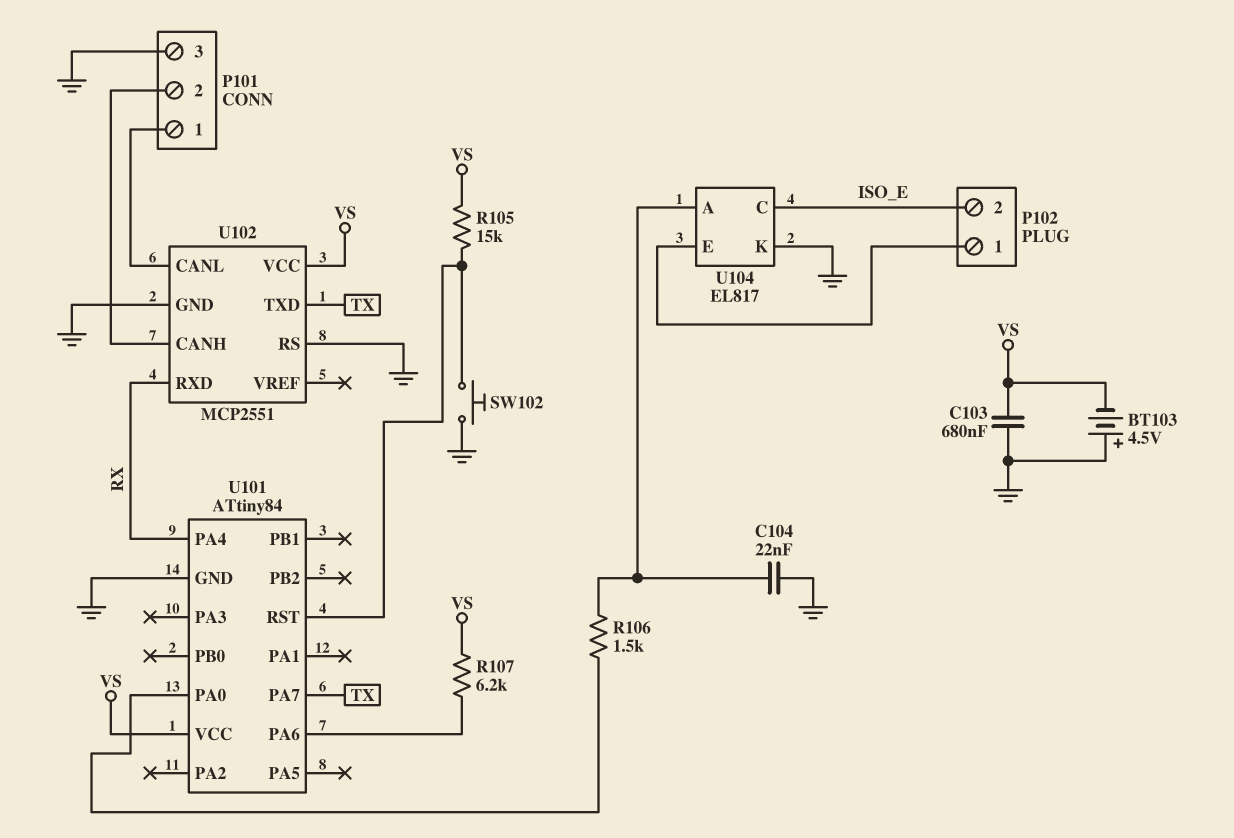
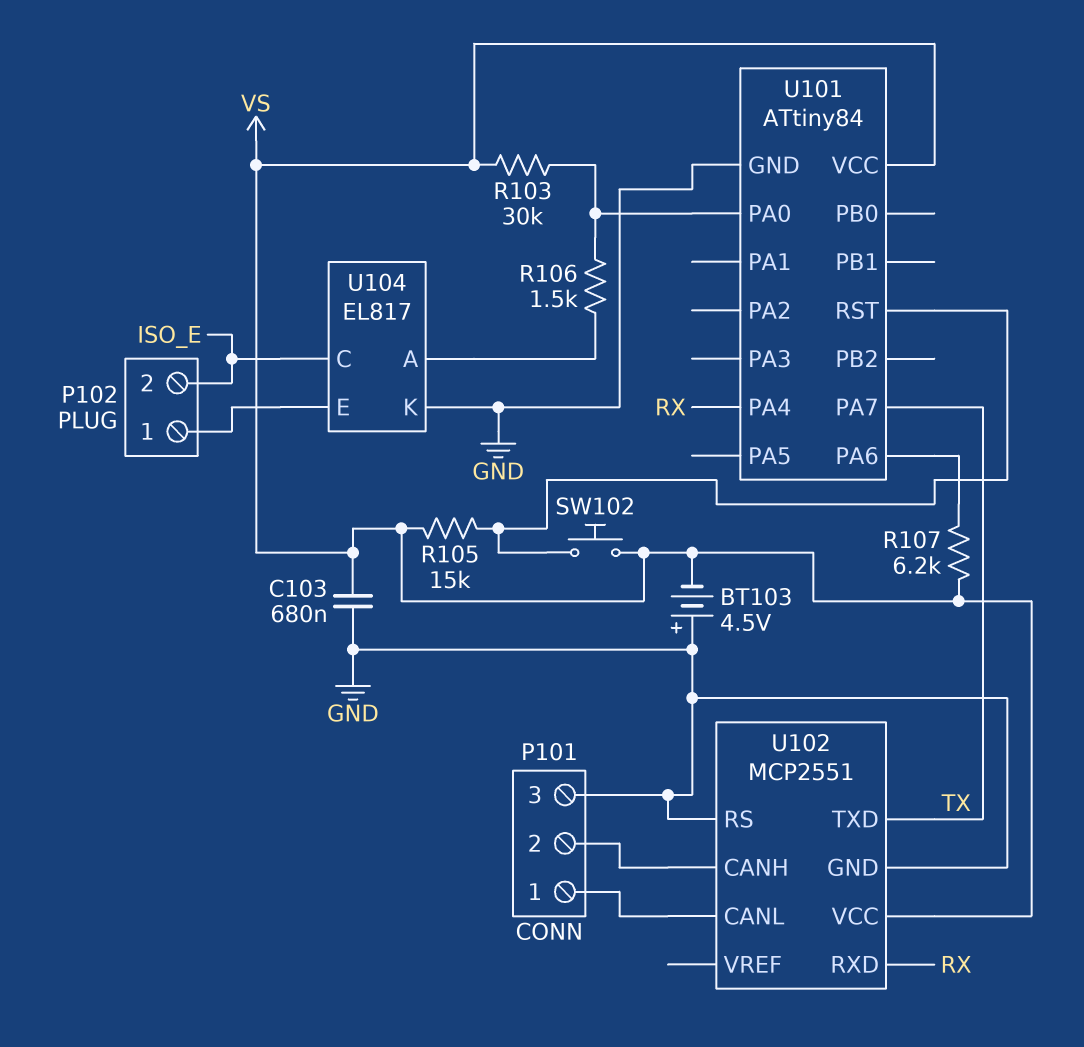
C104: 22nF (GND, U104/A) -> none
R103: none -> 30k (U101/PA0, VS)
SW102: button (GND, U101/RST) -> button (U101/RST, VS)

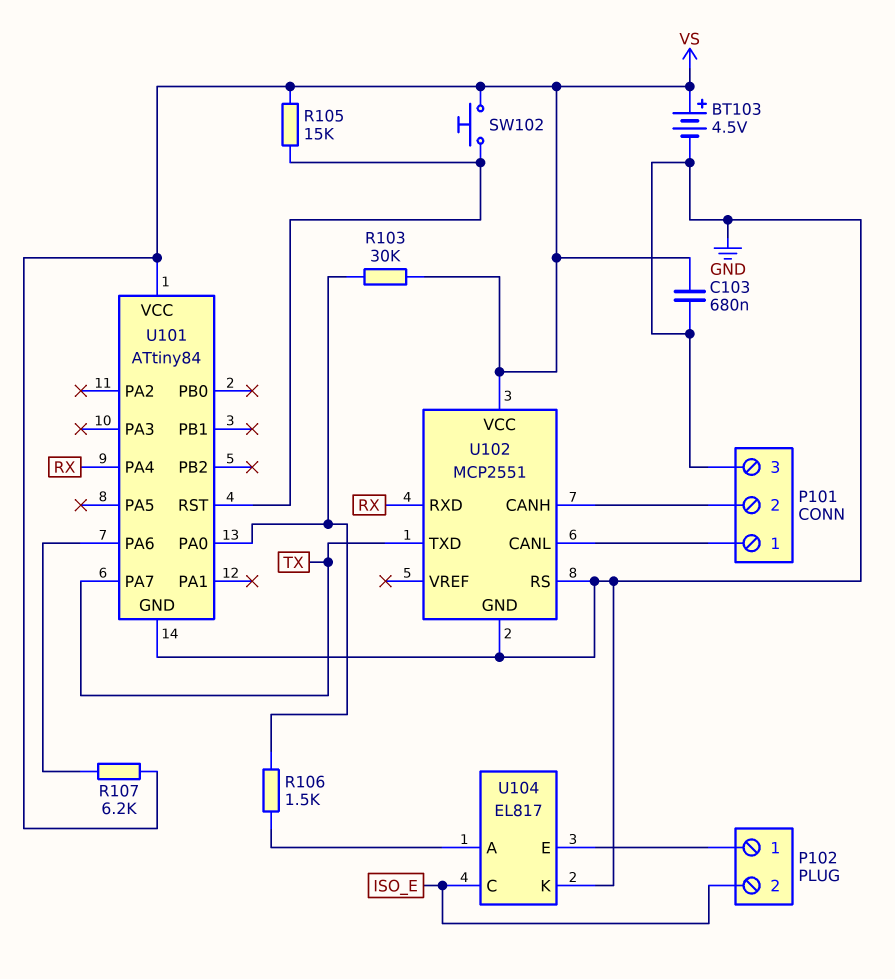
BT103: 4.5V (plus GND, minus VS) -> 4.5V (plus VS, minus GND)

